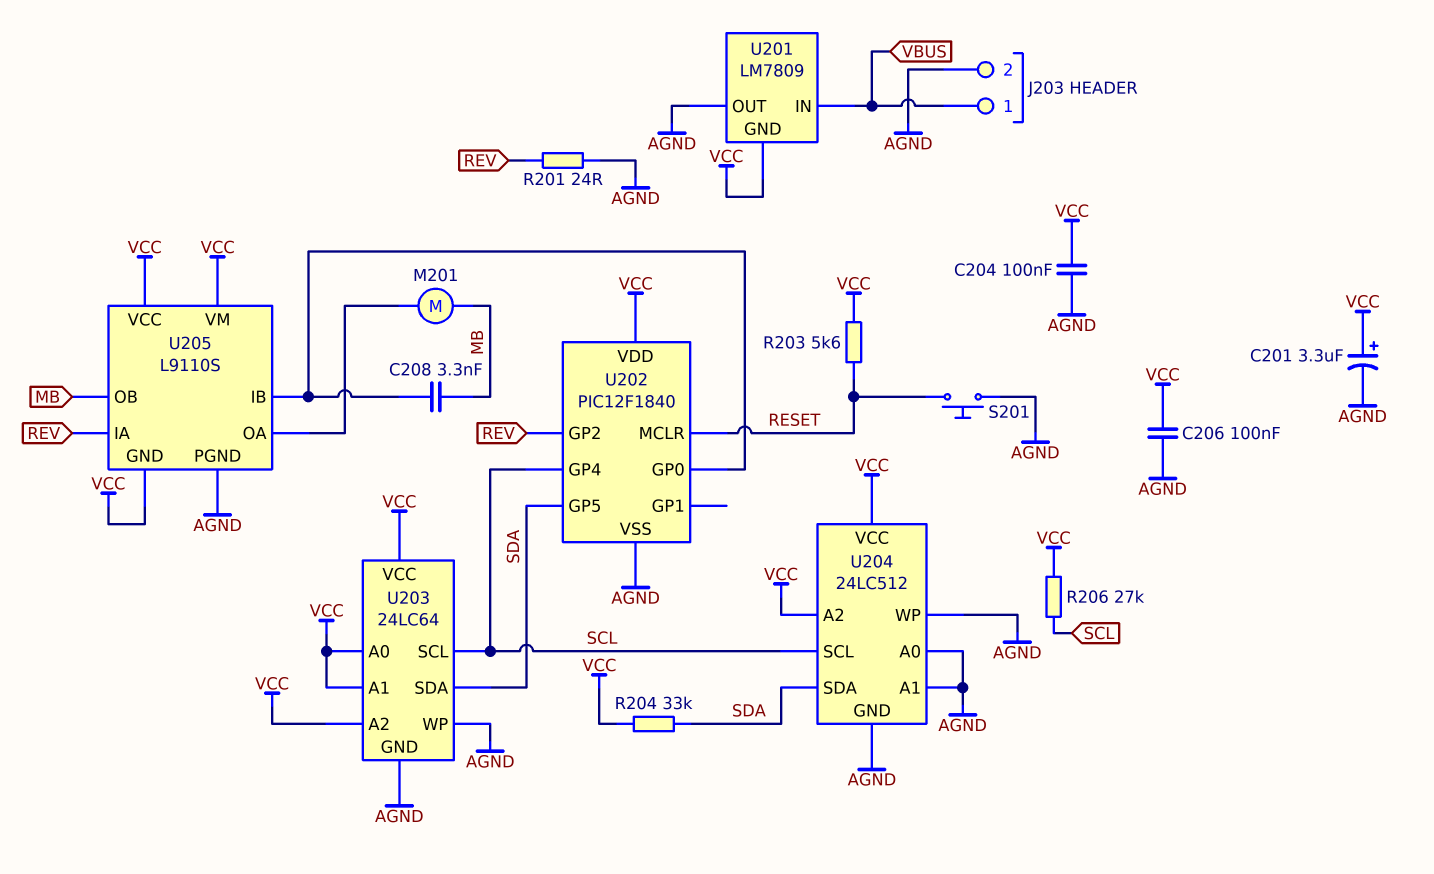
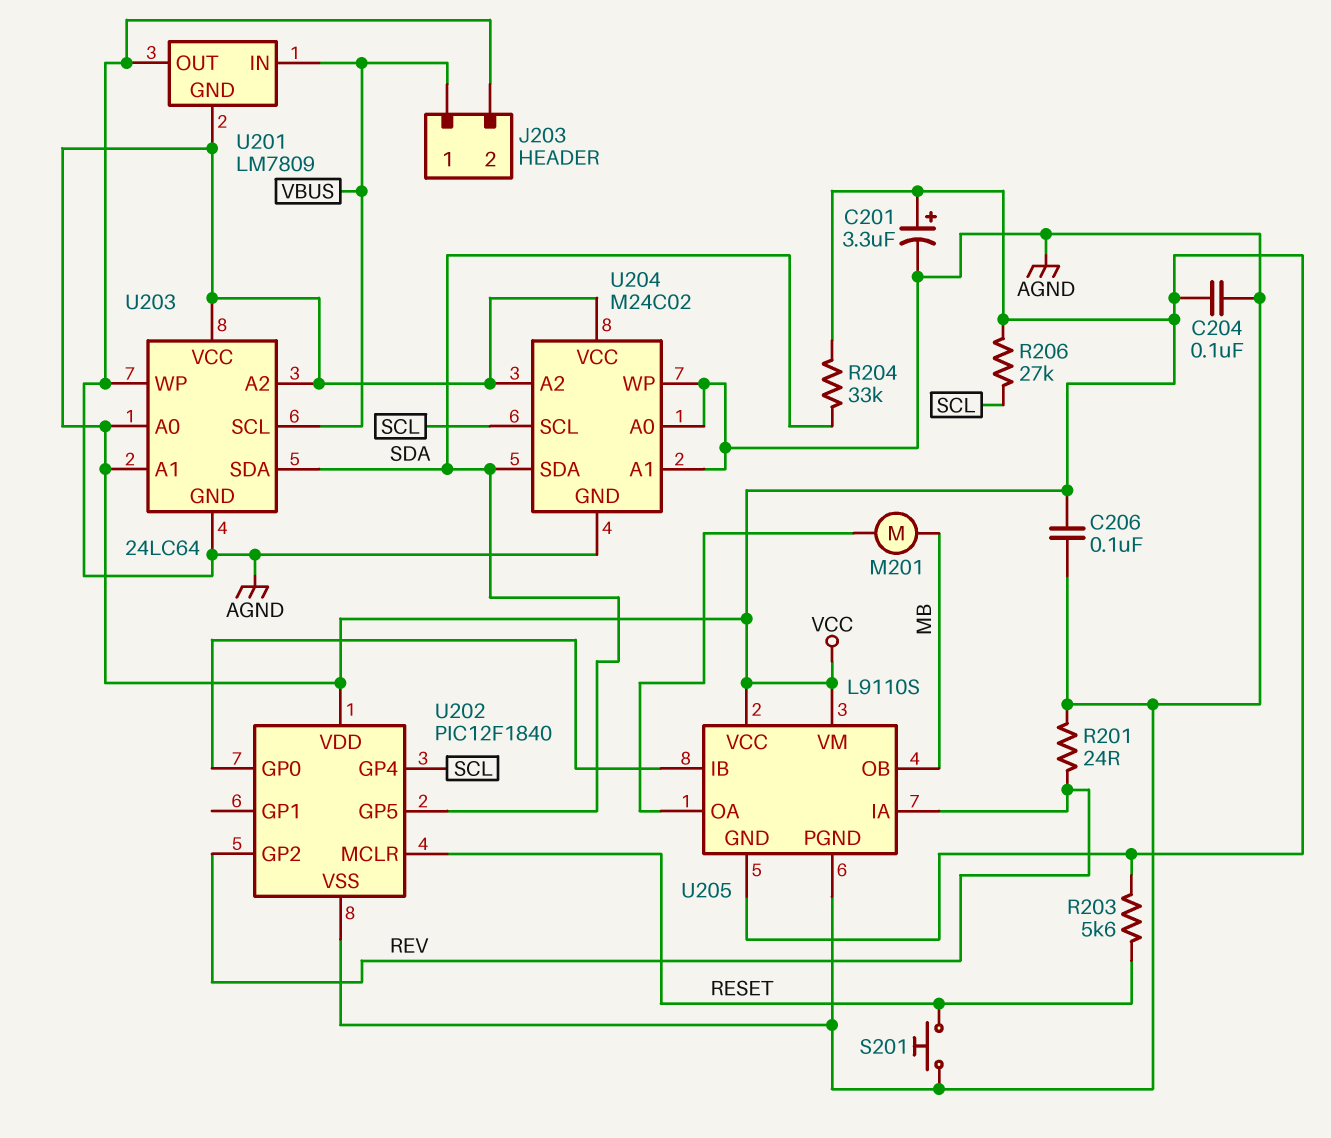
C208: 3.3nF (MB, U202/GP0) -> none
U203 pin SCL: SCL -> VBUS
U204: 24LC512 -> M24C02

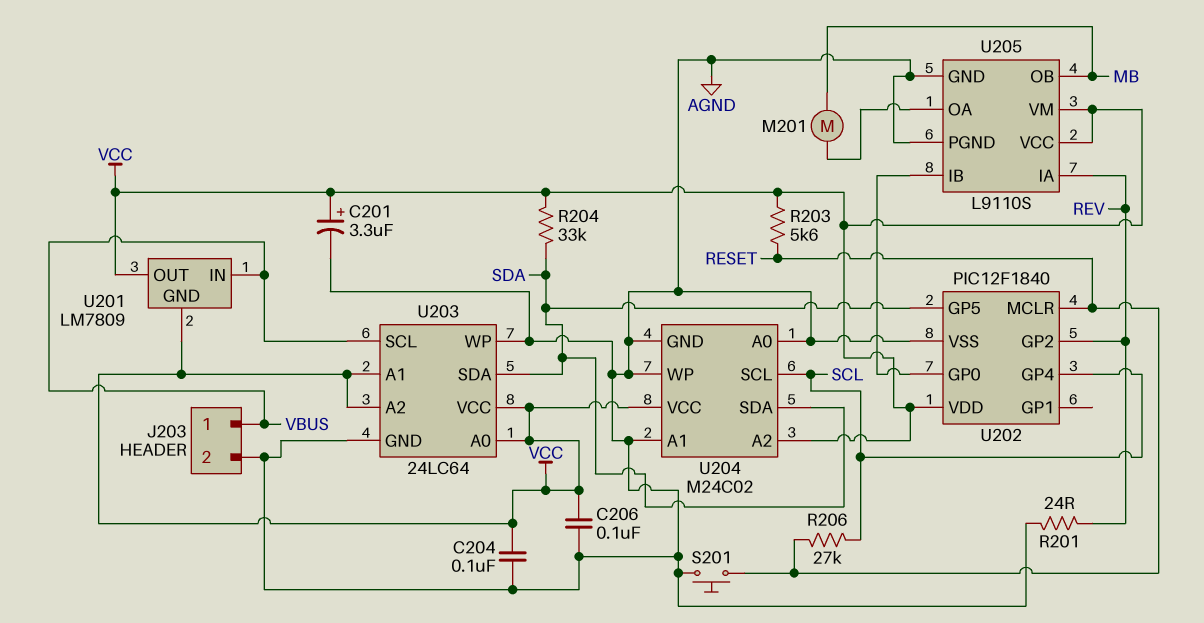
R206: 27k (SCL, VCC) -> 27k (RESET, SCL)
U201 pin OUT: AGND -> VCC
U205 pin GND: VCC -> AGND

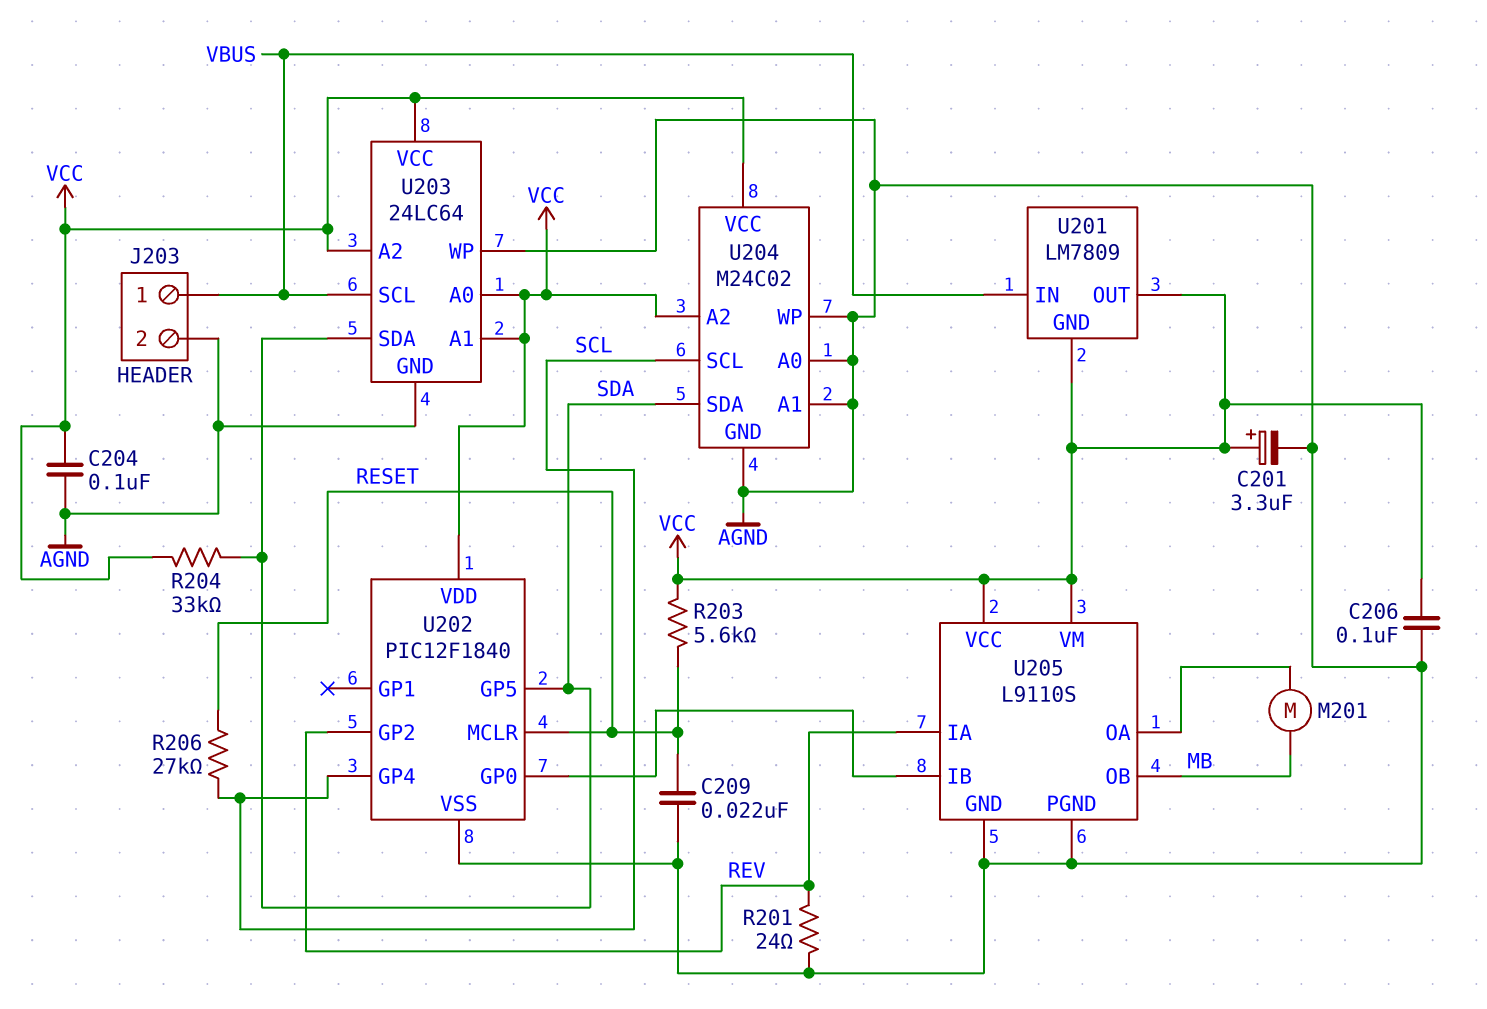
C209: none -> 22nF (AGND, RESET)
S201: button (AGND, RESET) -> none

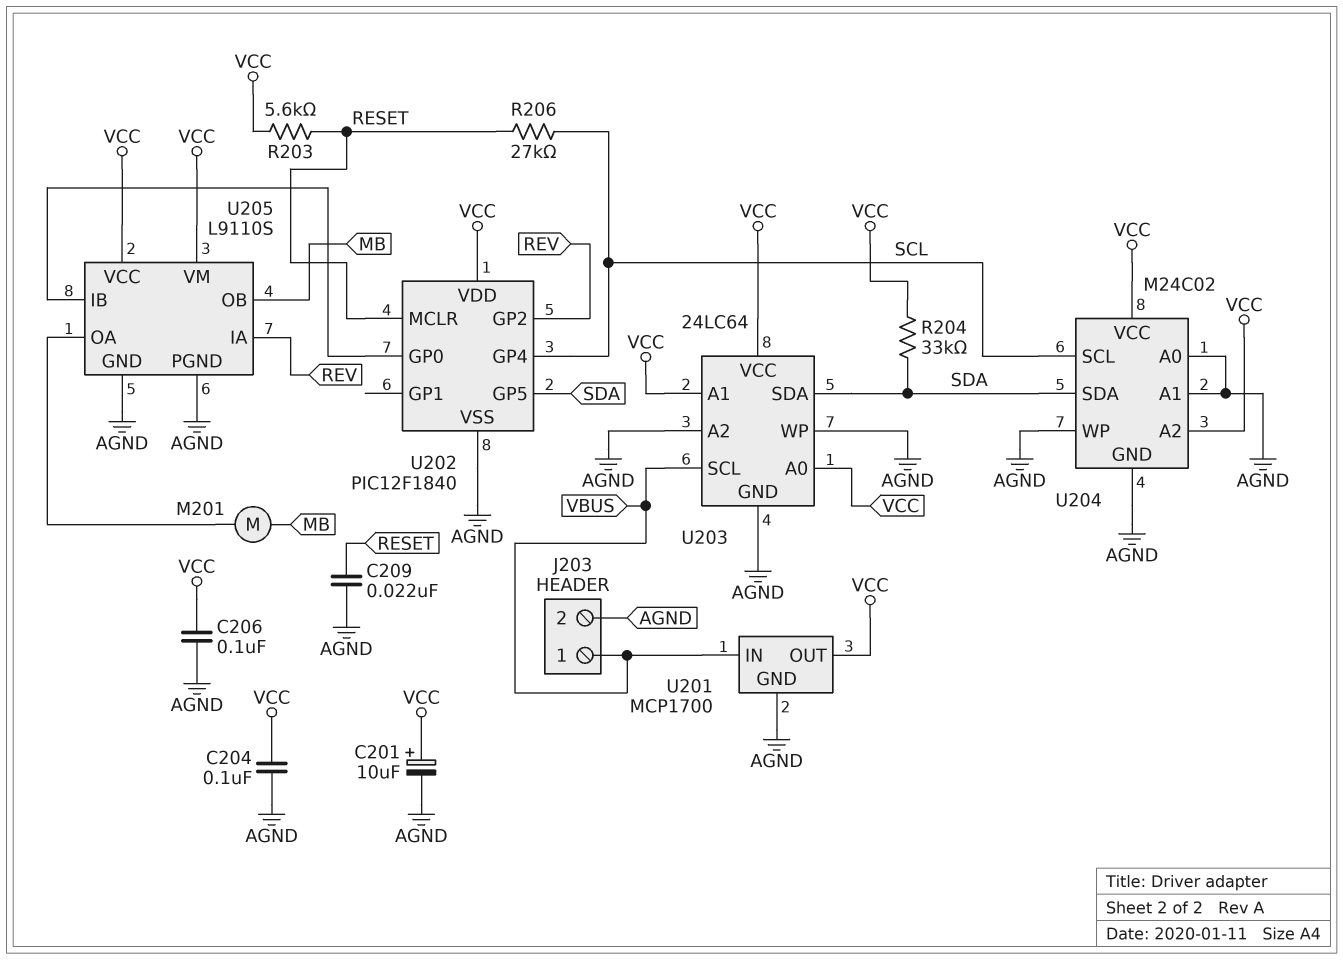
C201: 3.3uF (plus VCC, minus AGND) -> 10uF (plus VCC, minus AGND)
R201: 24 (AGND, REV) -> none
U201: LM7809 -> MCP1700
U201 pin GND: VCC -> AGND
U203 pin A2: VCC -> AGND

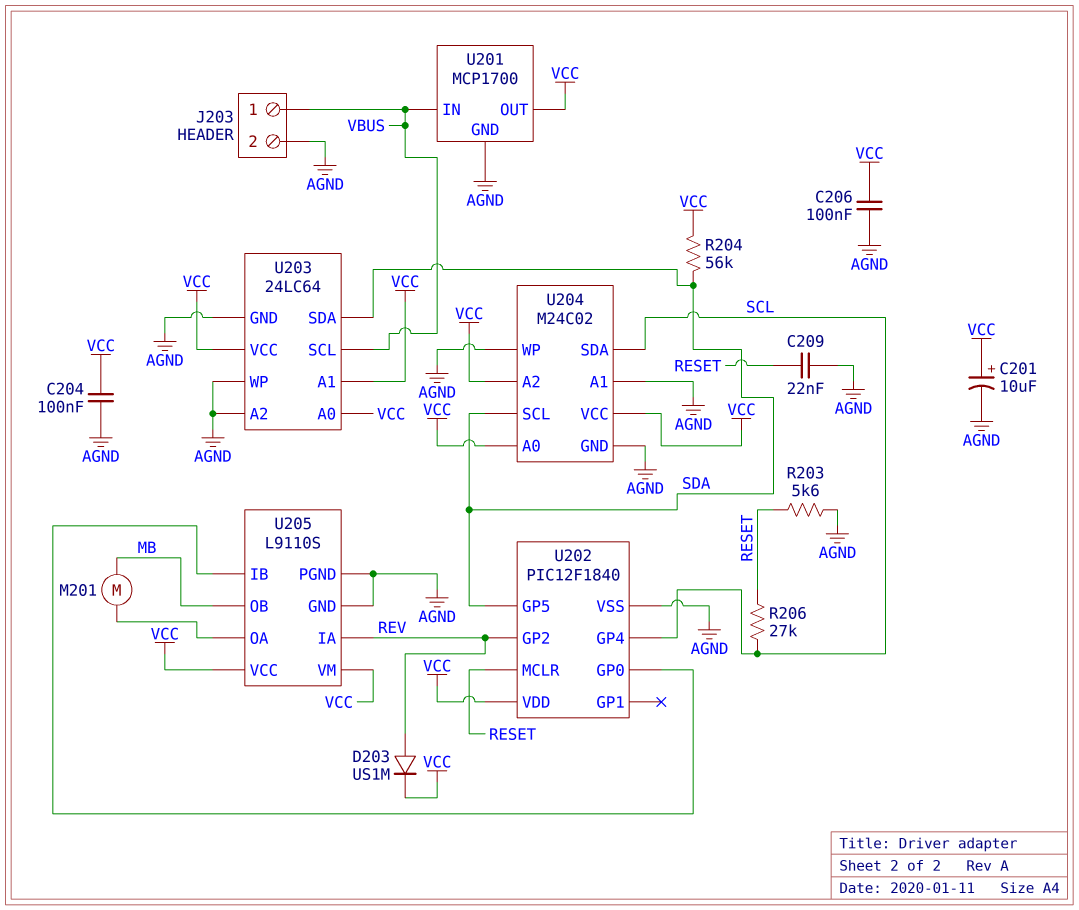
D203: none -> diode US1M (A REV, K VCC)
R203: 5.6k (RESET, VCC) -> 5.6k (AGND, RESET)
R204: 33k (SDA, VCC) -> 56k (SDA, VCC)
U204 pin A0: AGND -> VCC
U204 pin SCL: SCL -> SDA
U204 pin SDA: SDA -> SCL

